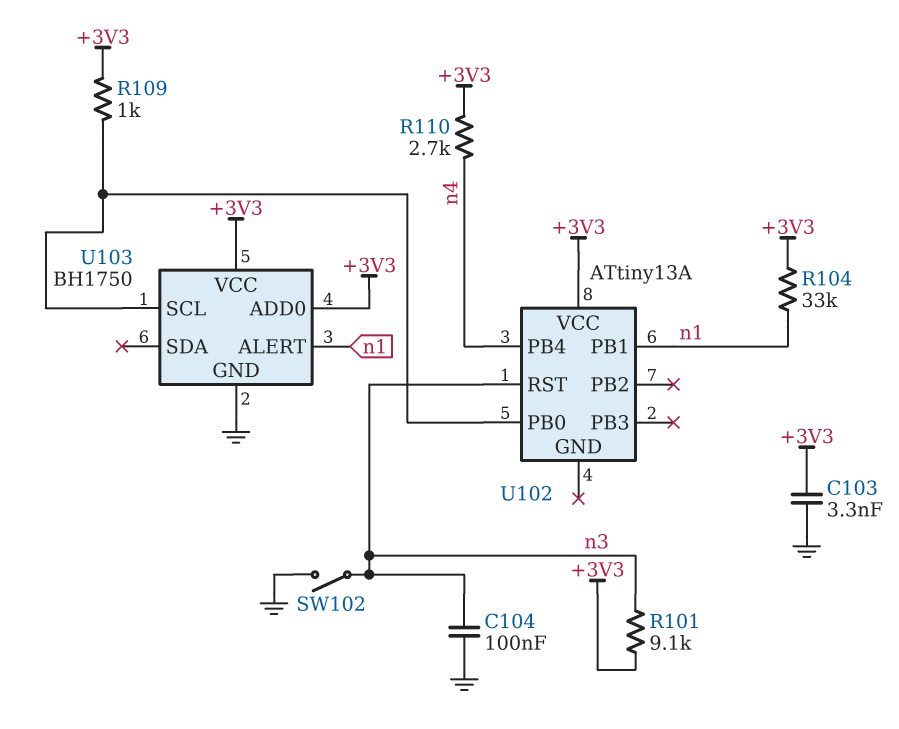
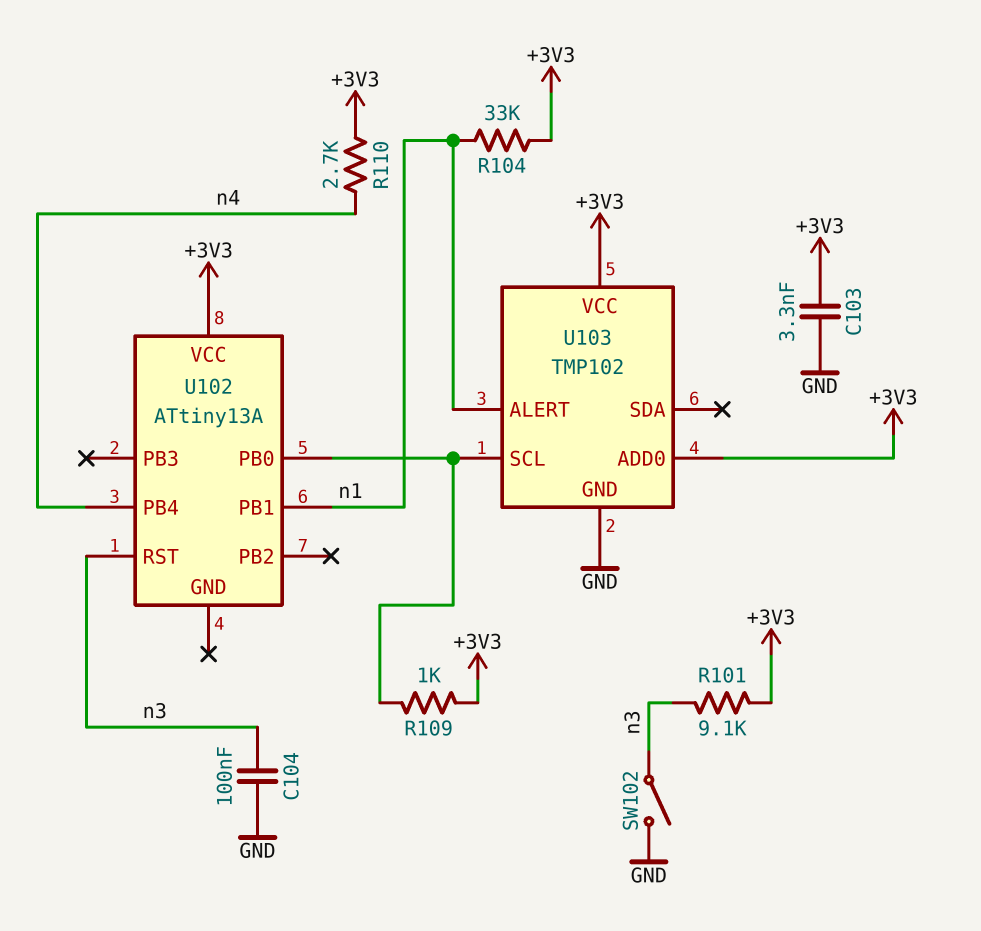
U103: BH1750 -> TMP102

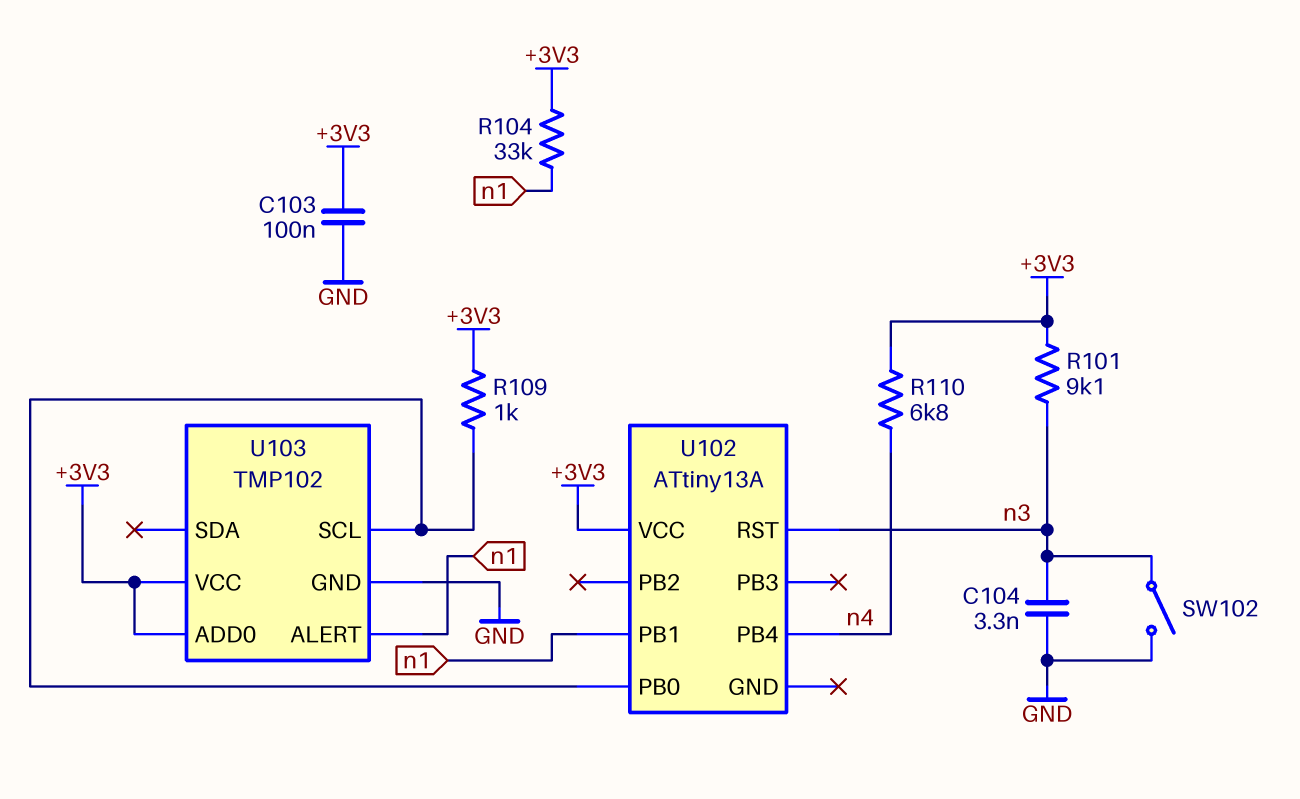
C103: 3.3nF (+3V3, GND) -> 100nF (+3V3, GND)
C104: 100nF (GND, n3) -> 3.3nF (GND, n3)
R110: 2.7k (+3V3, n4) -> 6.8k (+3V3, n4)

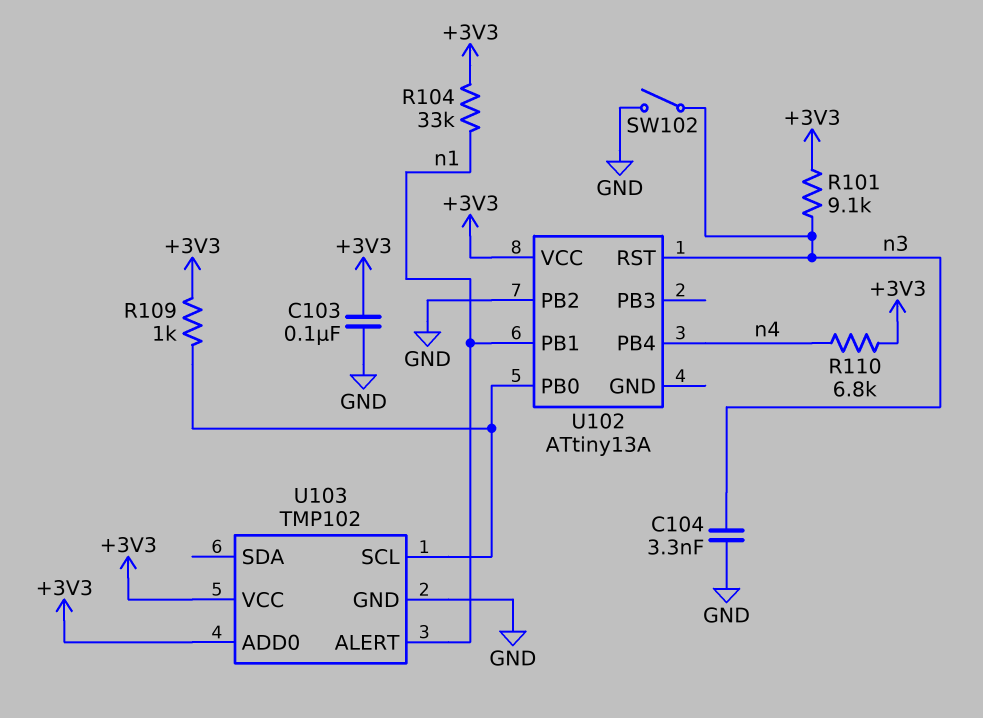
U102 pin PB2: none -> GND

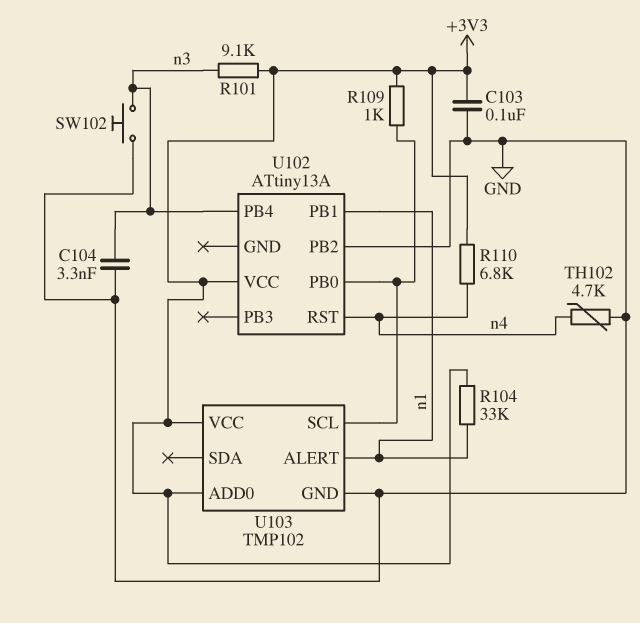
SW102: switch (GND, n3) -> button (GND, n3)
TH102: none -> 4.7k (GND, n4)
U102 pin PB4: n4 -> n3
U102 pin RST: n3 -> n4

